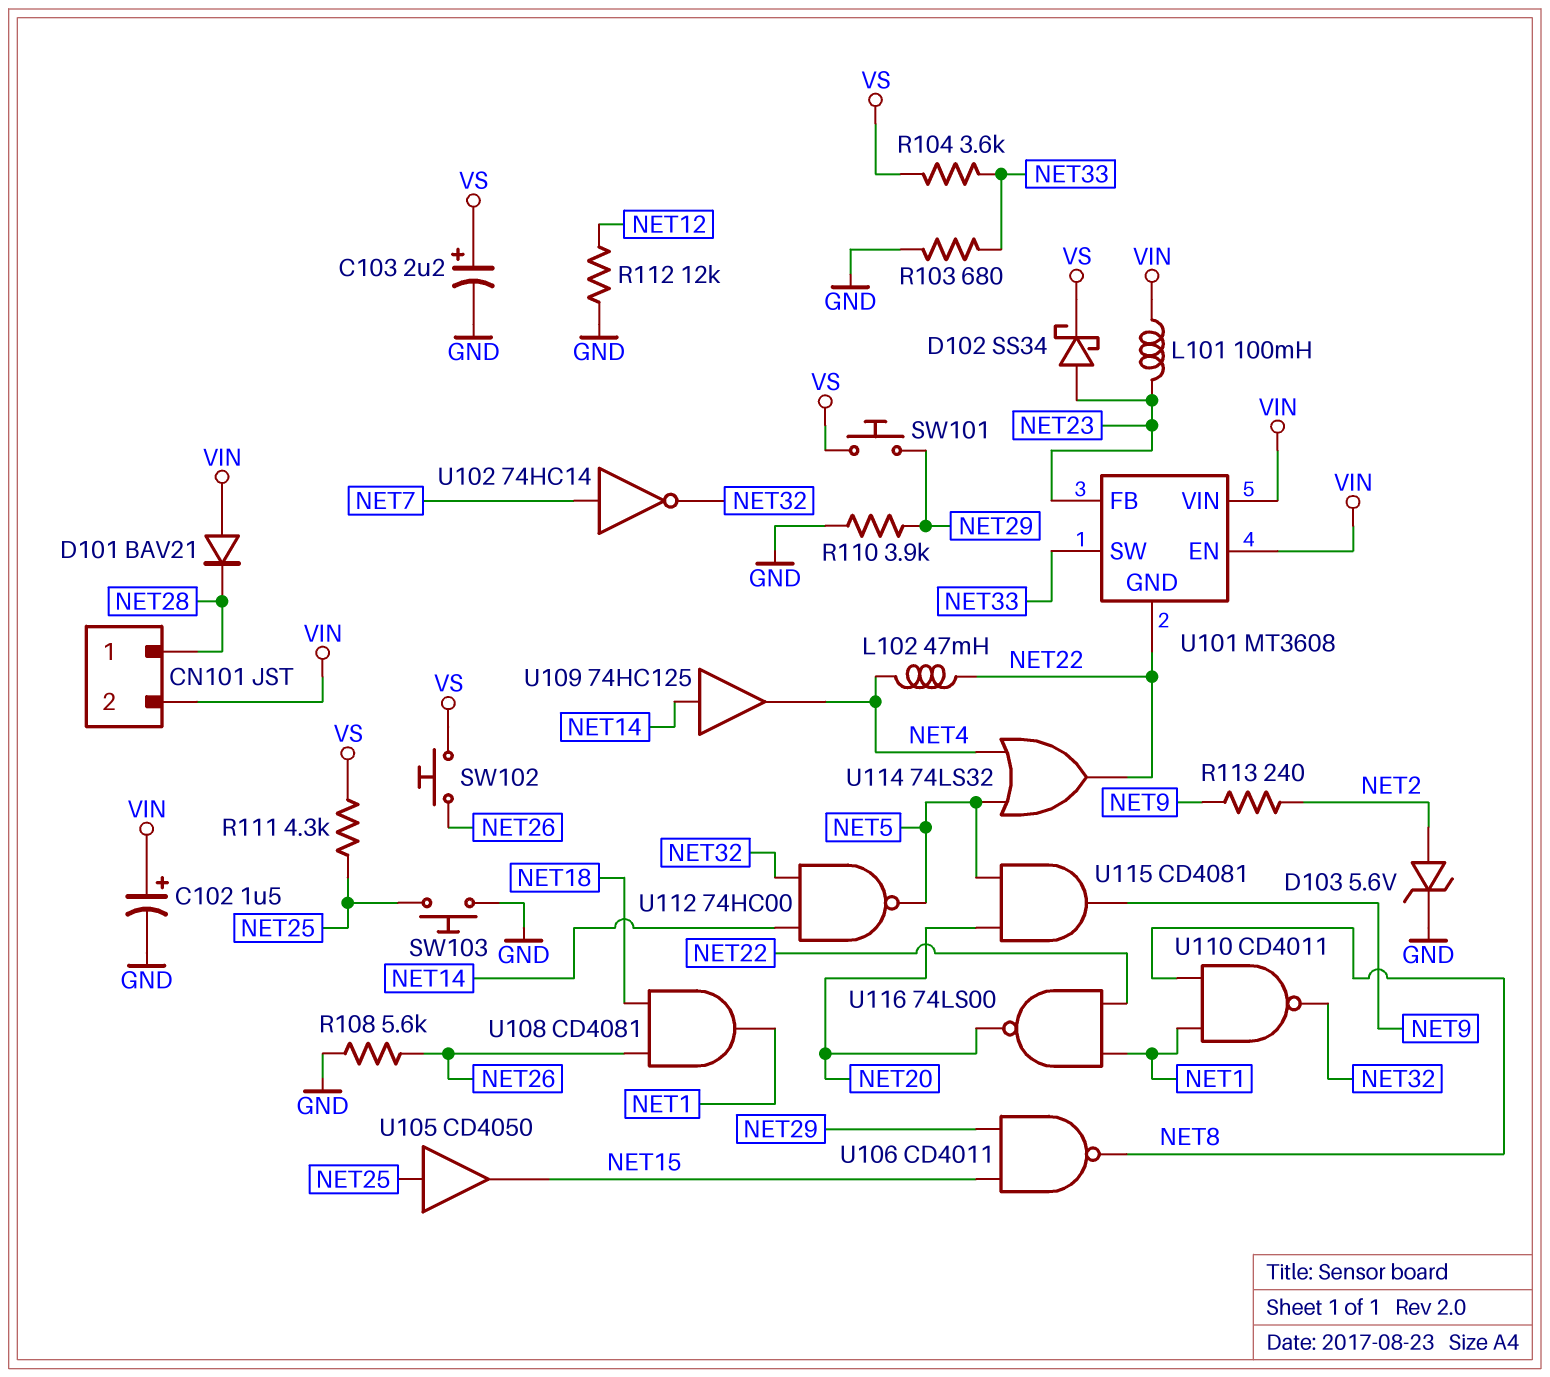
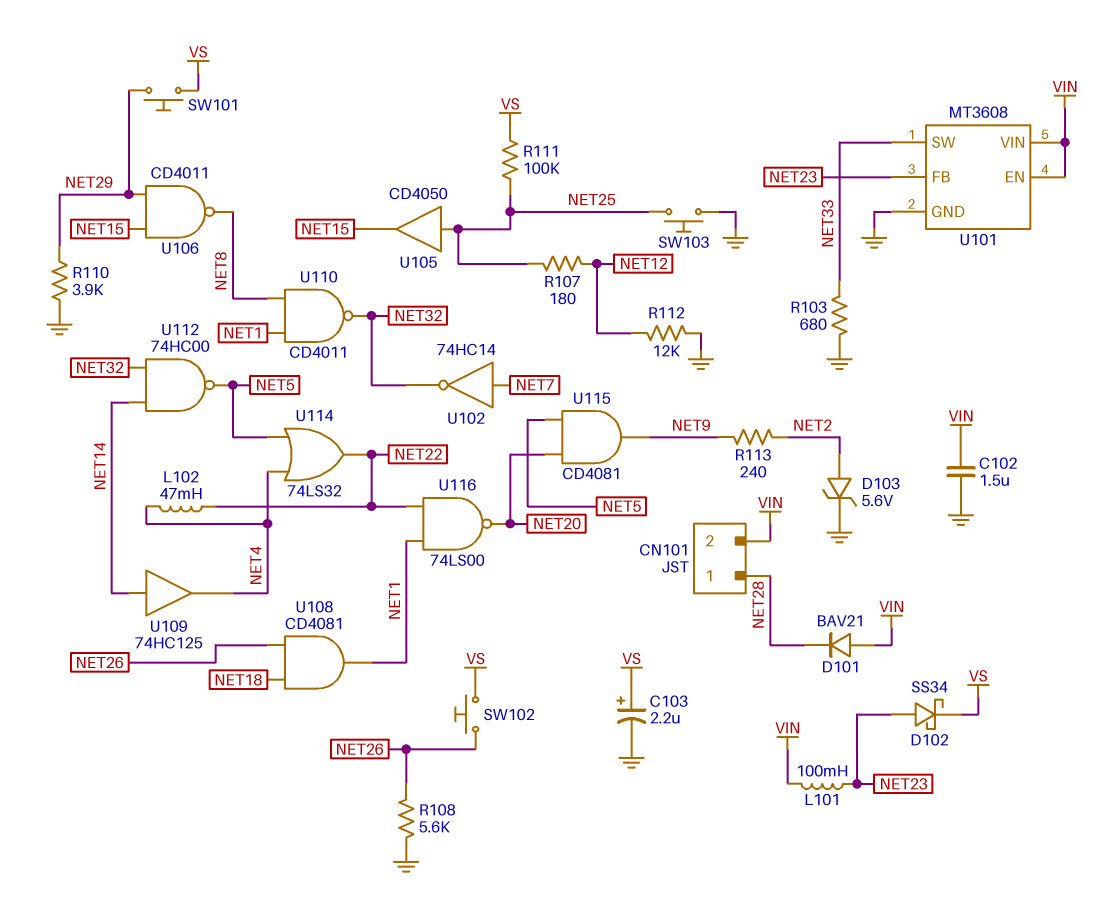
C102: 1.5uF (plus VIN, minus GND) -> 1.5uF (GND, VIN)
R104: 3.6k (NET33, VS) -> none
R107: none -> 180 (NET12, NET25)
R111: 4.3k (NET25, VS) -> 100k (NET25, VS)
U101 pin GND: NET22 -> GND

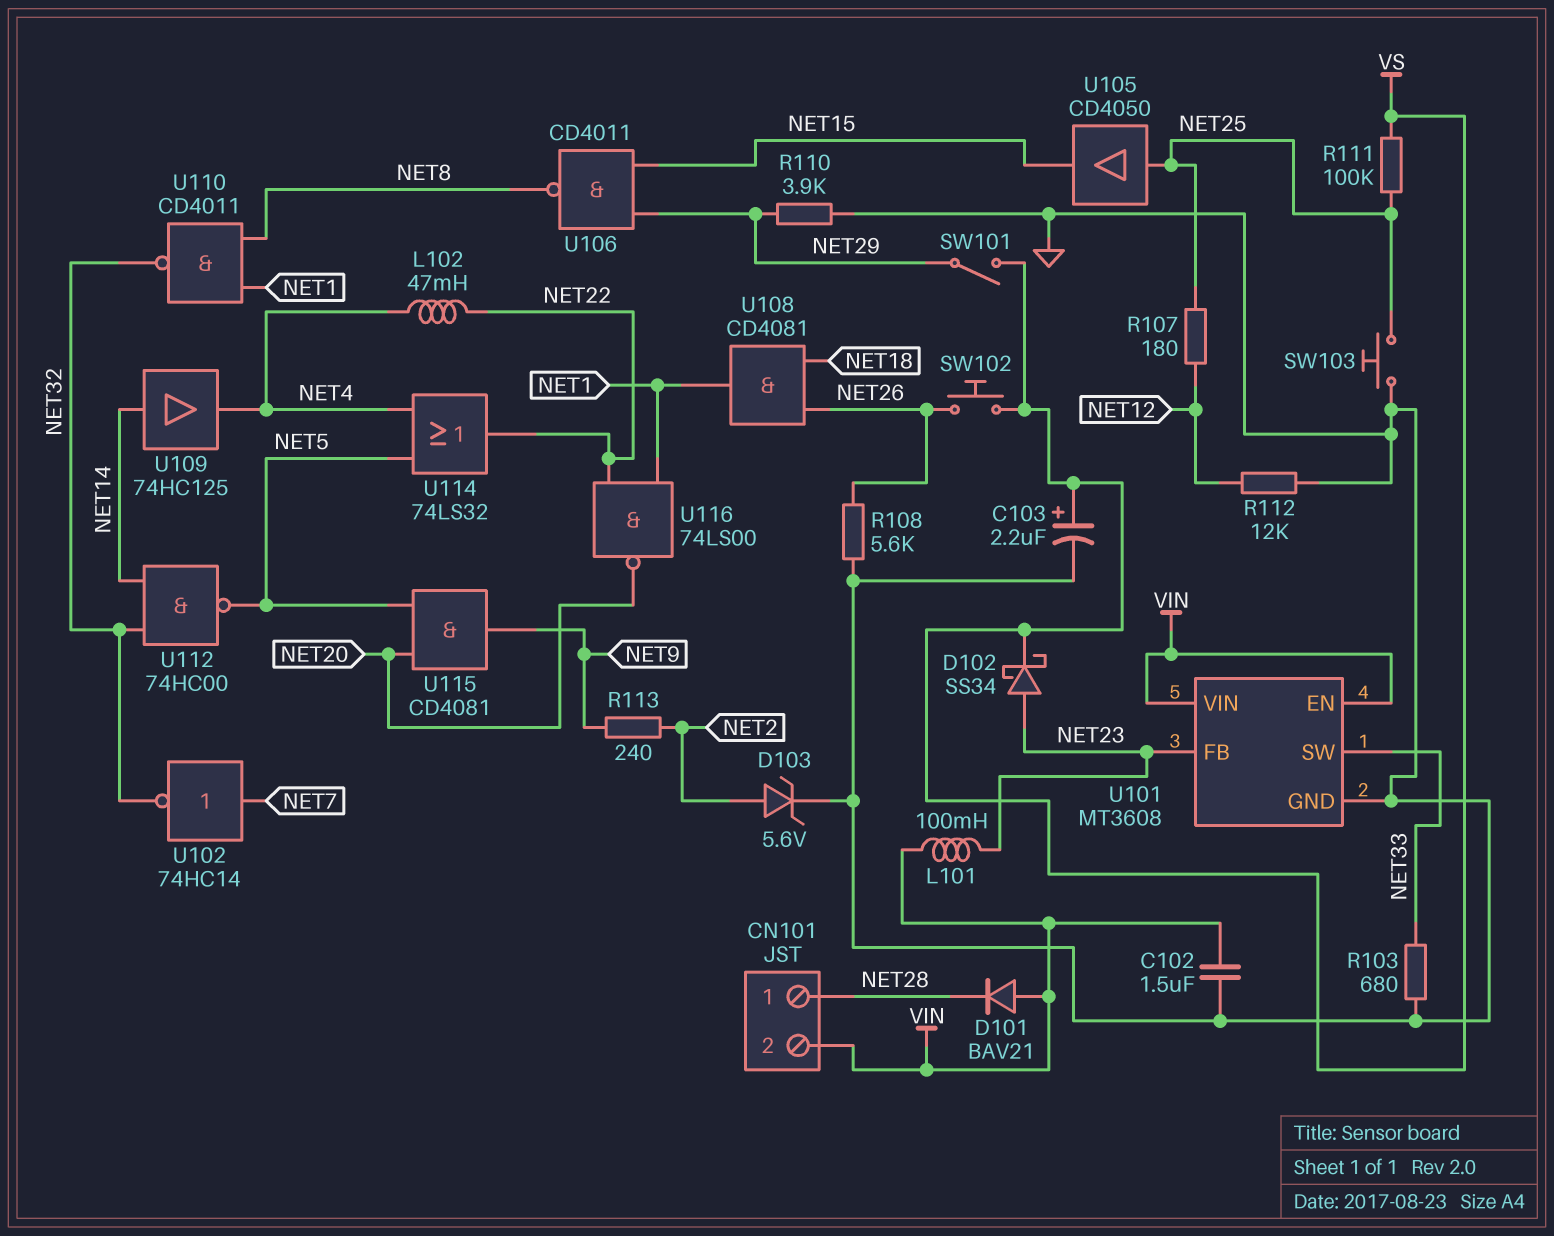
SW101: button (NET29, VS) -> switch (NET29, VS)

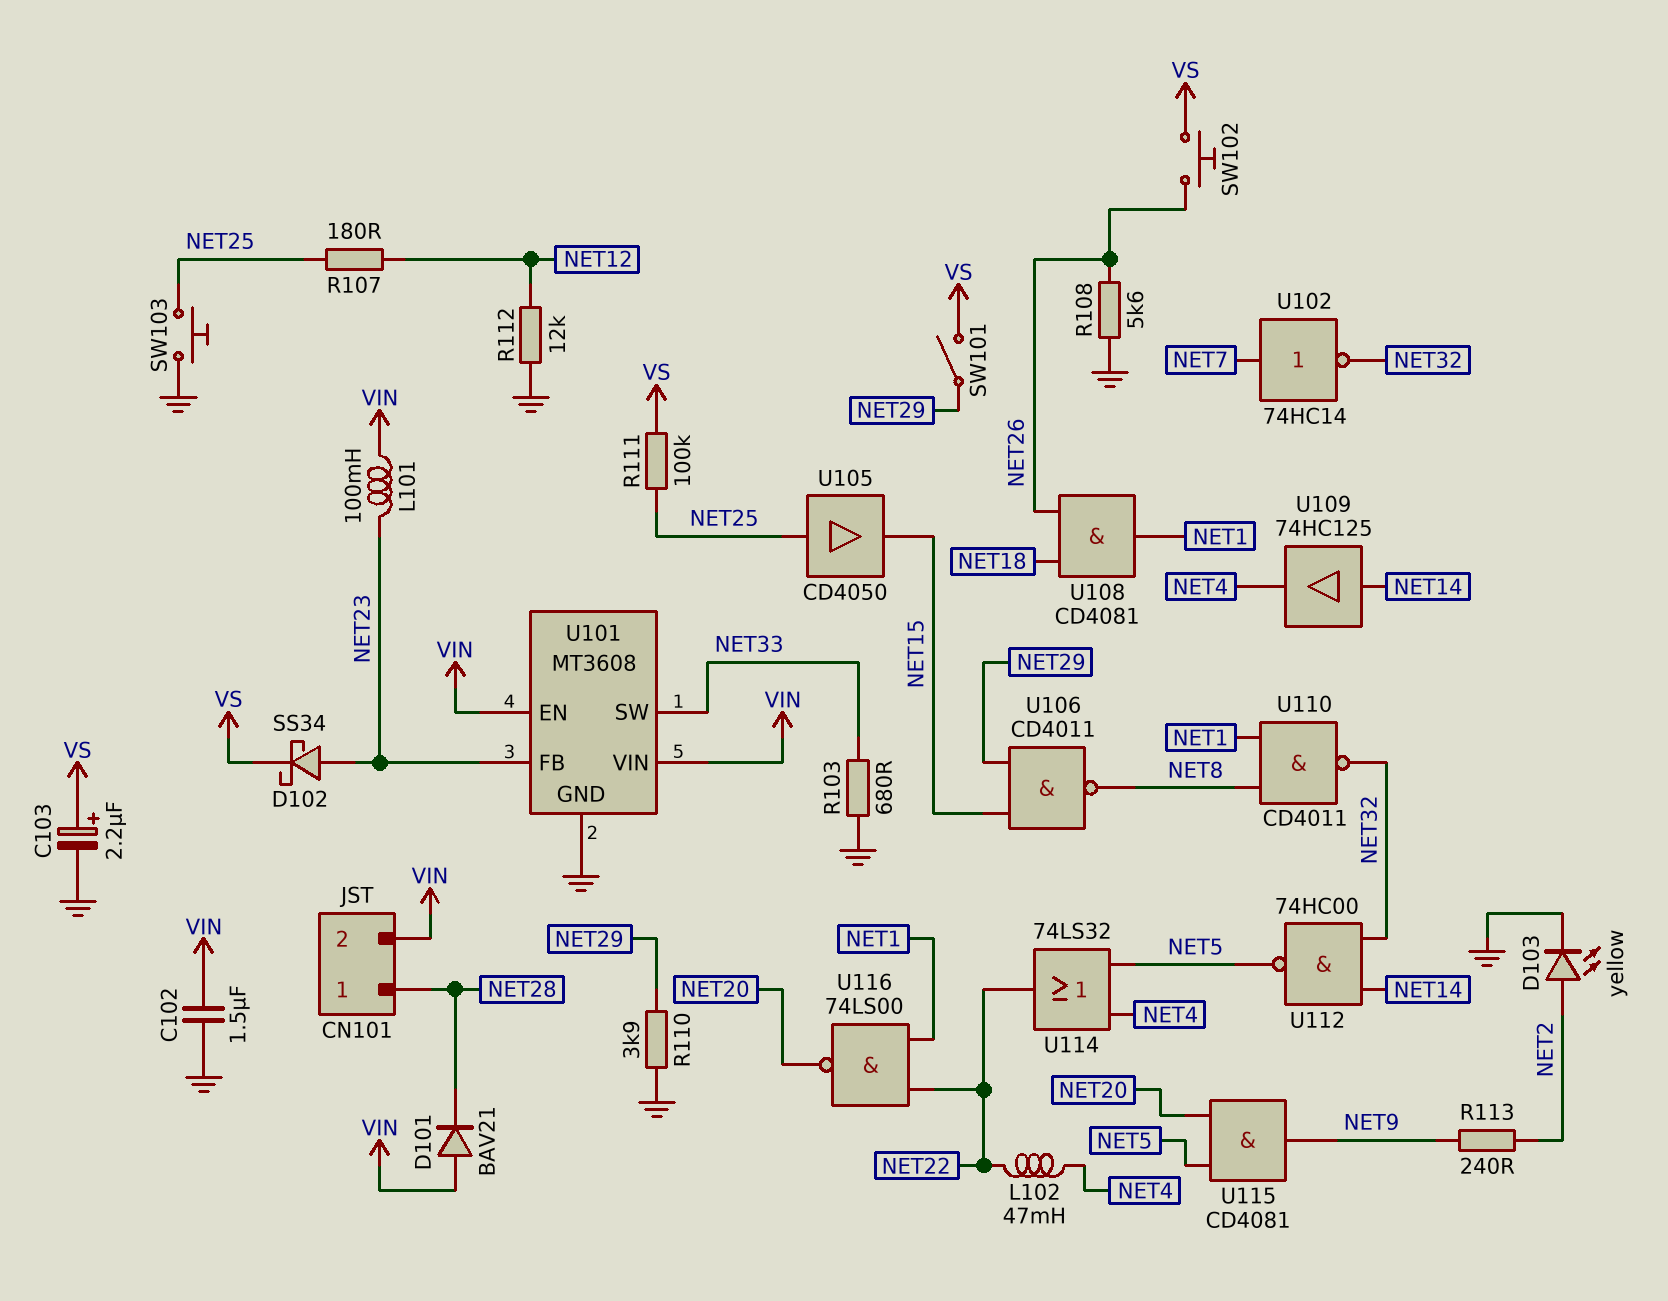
D103: zener 5.6V (A NET2, K GND) -> LED yellow (A NET2, K GND)

